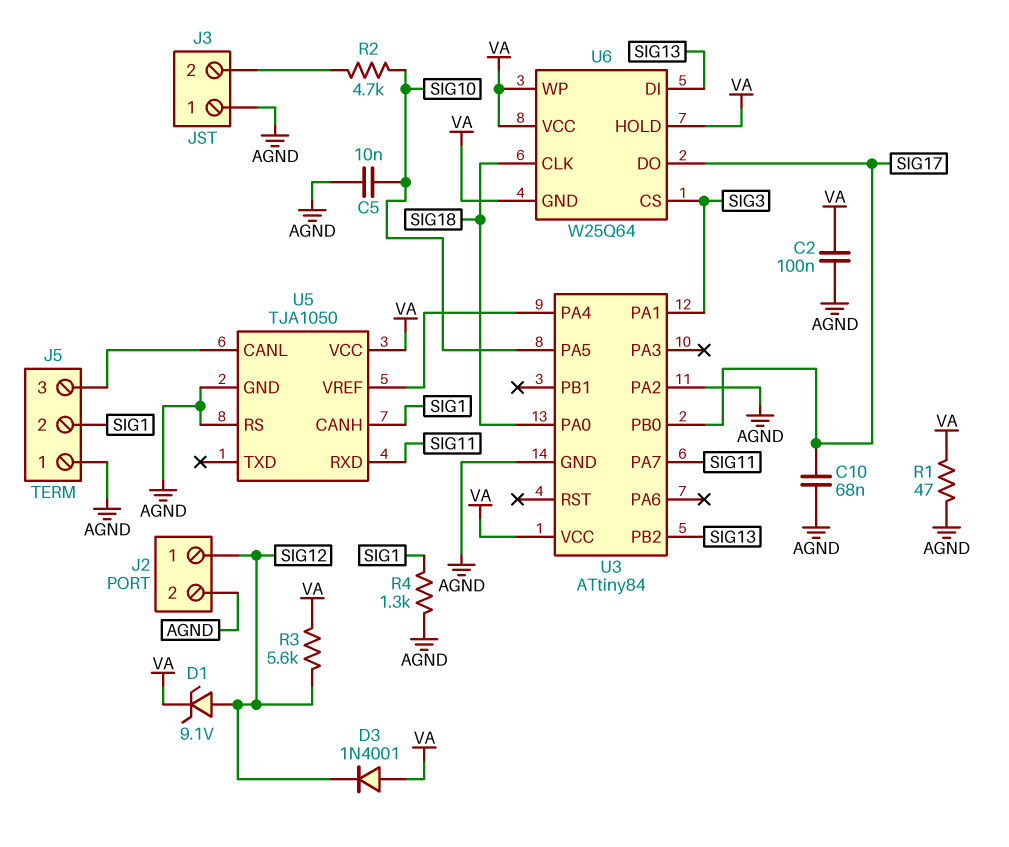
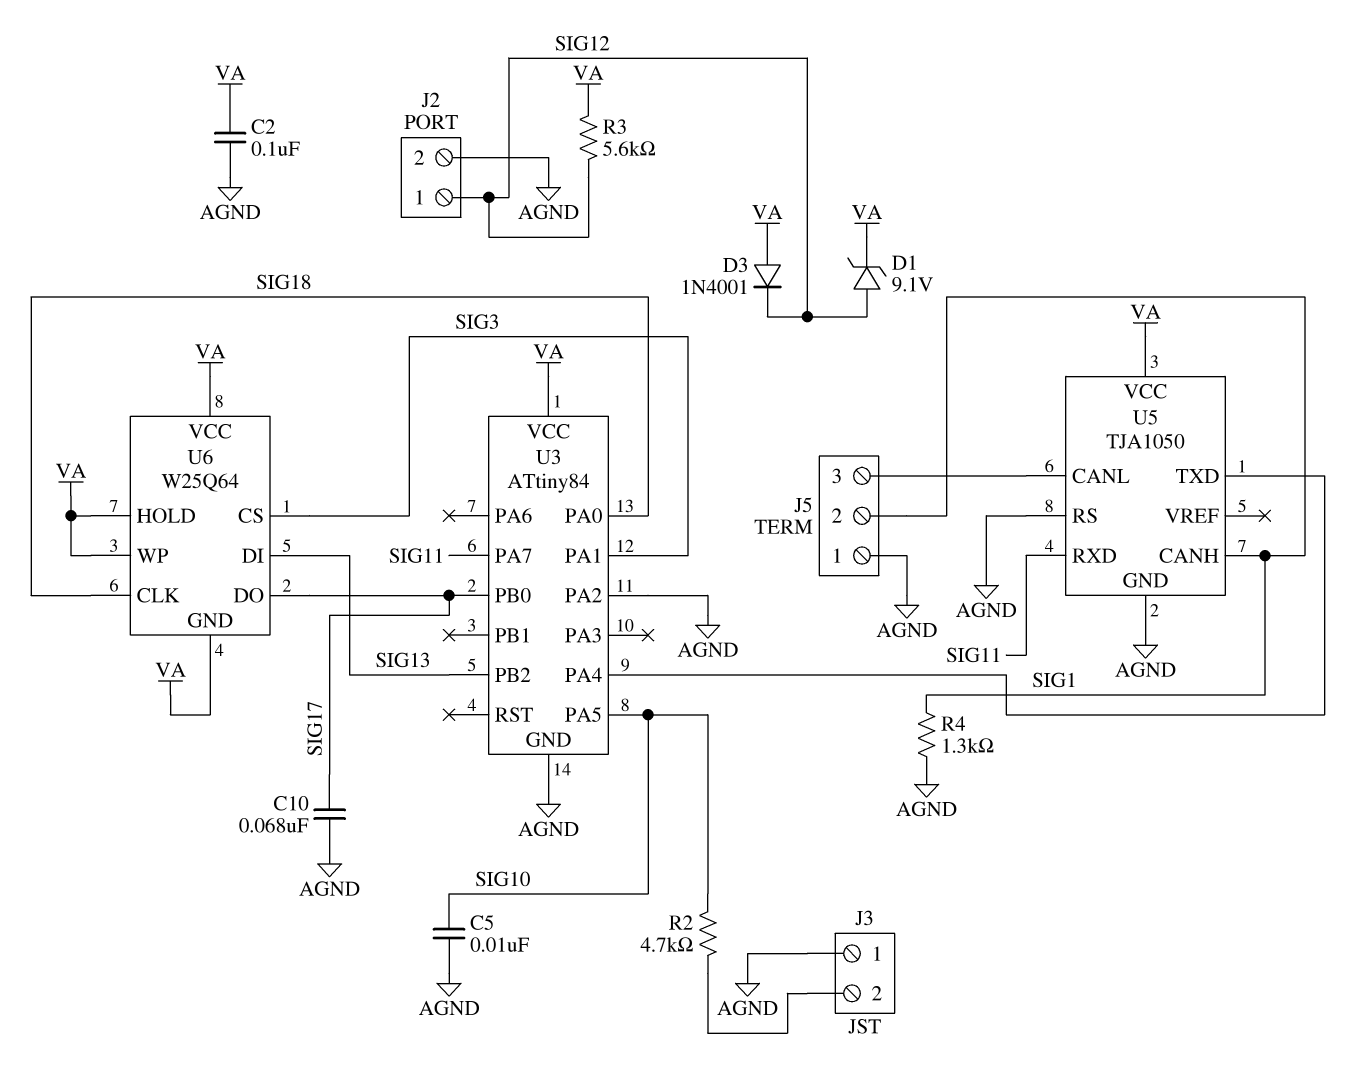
R1: 47 (AGND, VA) -> none
U5 pin TXD: none -> U3/PA4
U5 pin VREF: U3/PA4 -> none

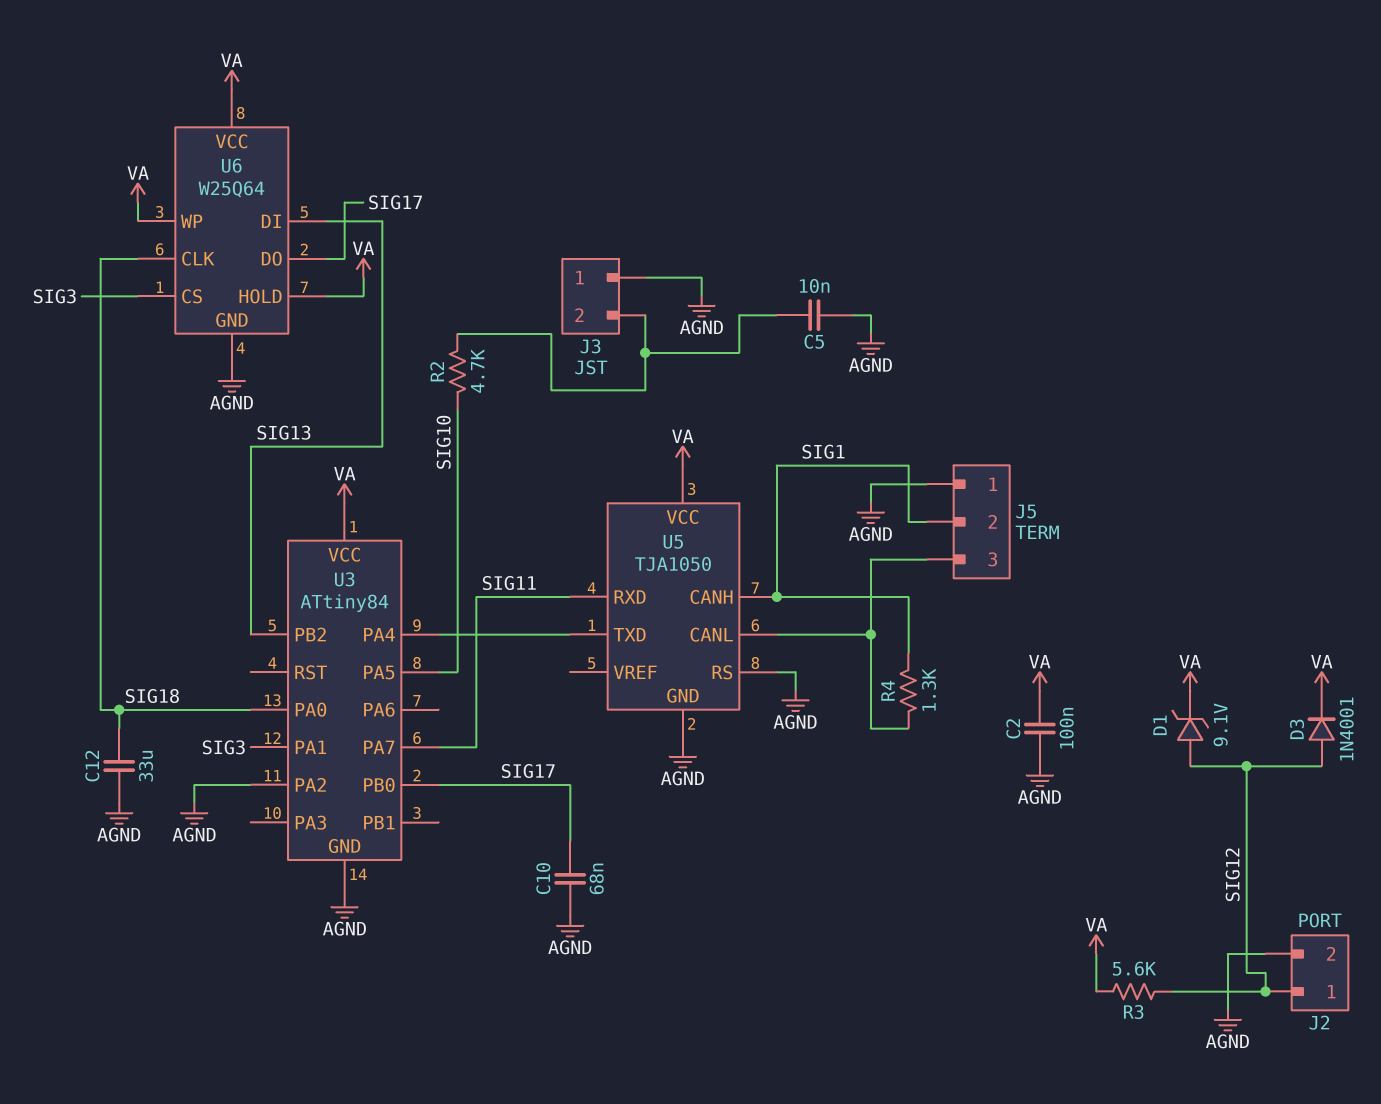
C5: 10nF (AGND, SIG10) -> 10nF (AGND, J3/2)
C12: none -> 33uF (AGND, SIG18)
D3: diode 1N4001 (A VA, K SIG12) -> diode 1N4001 (A SIG12, K VA)
R4: 1.3k (AGND, SIG1) -> 1.3k (J5/3, SIG1)
U6 pin GND: VA -> AGND

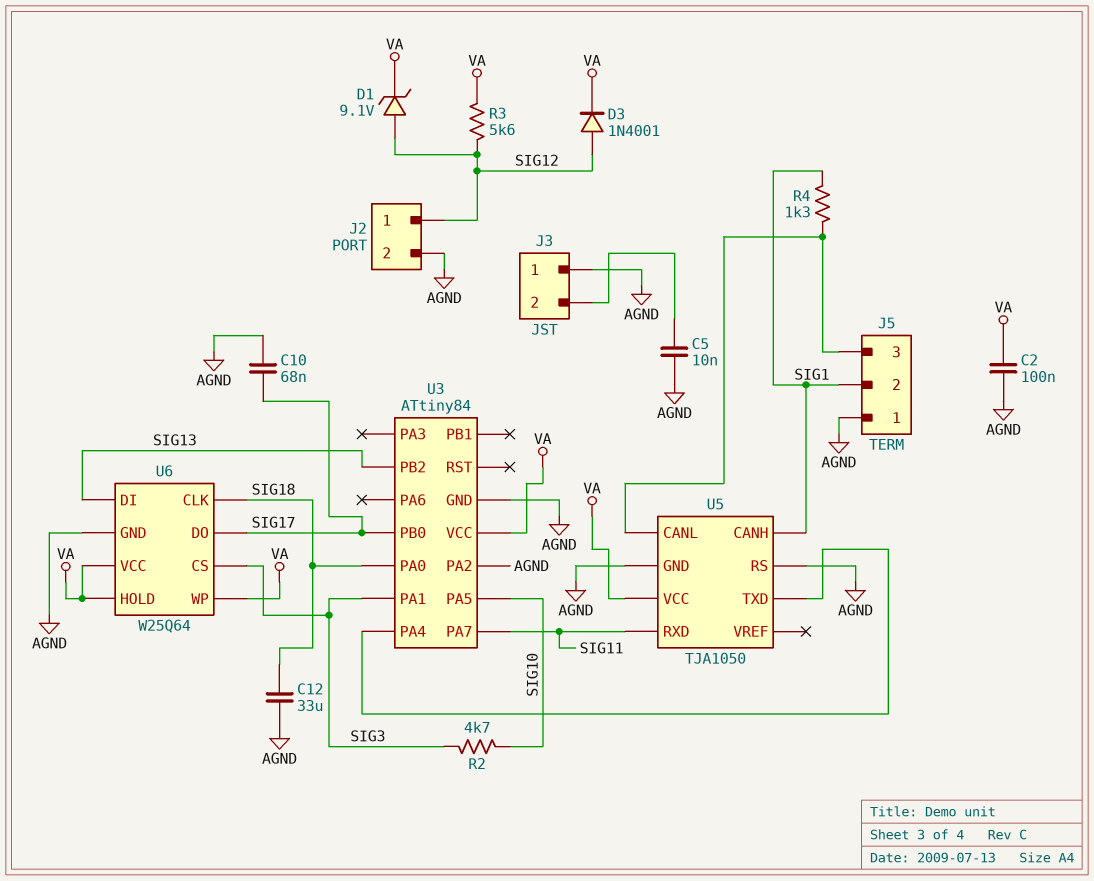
R2: 4.7k (J3/2, SIG10) -> 4.7k (SIG3, SIG10)

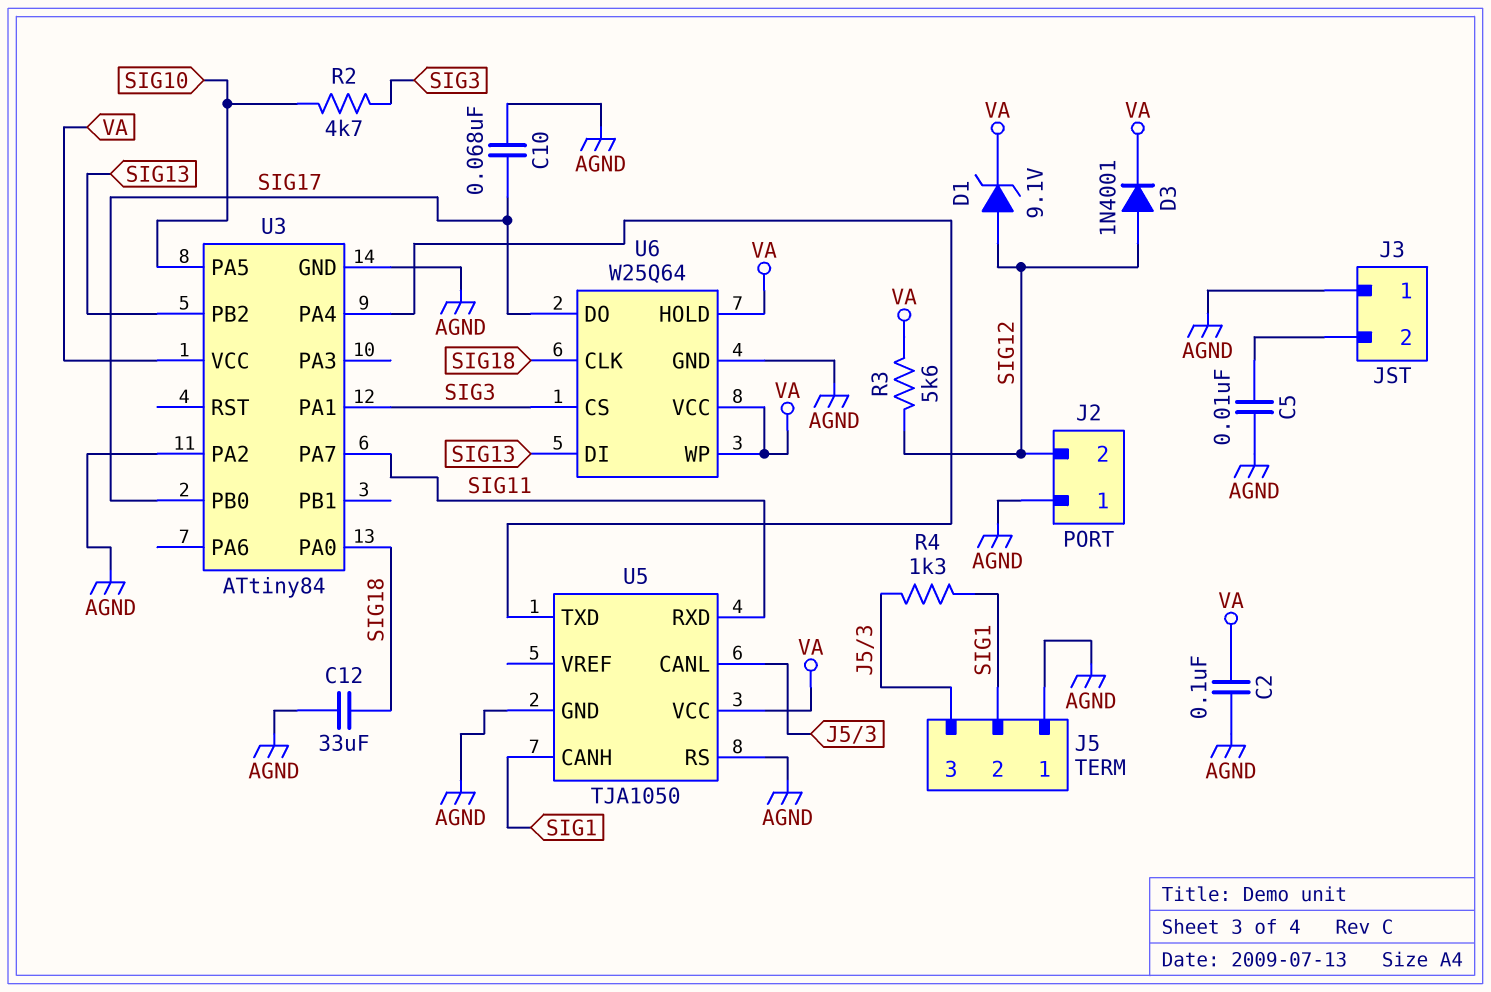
J2 pin 1: SIG12 -> AGND
J2 pin 2: AGND -> SIG12

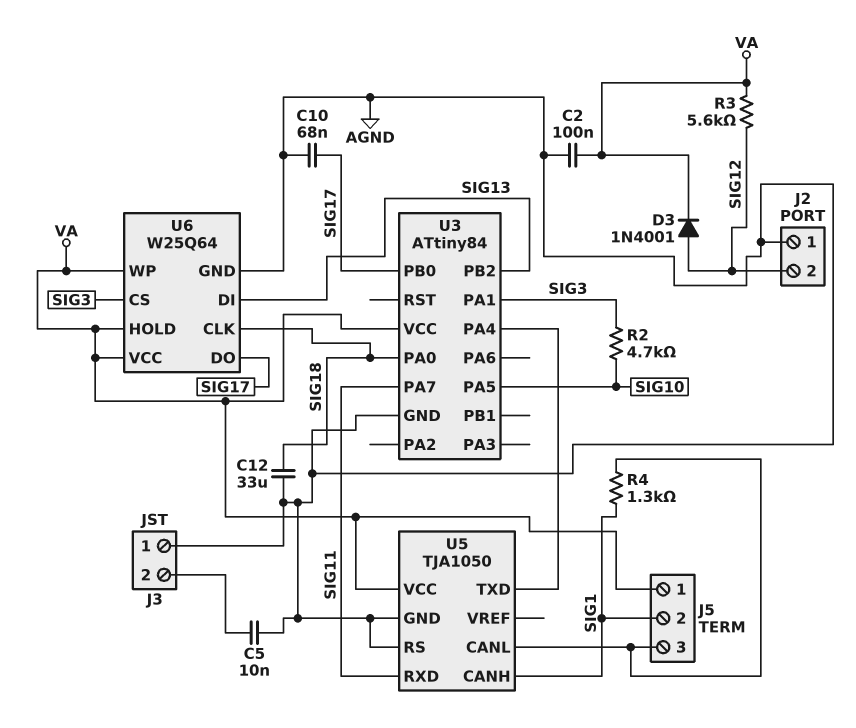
D1: zener 9.1V (A SIG12, K VA) -> none
J5 pin 1: AGND -> VA
U3 pin PA2: AGND -> none

